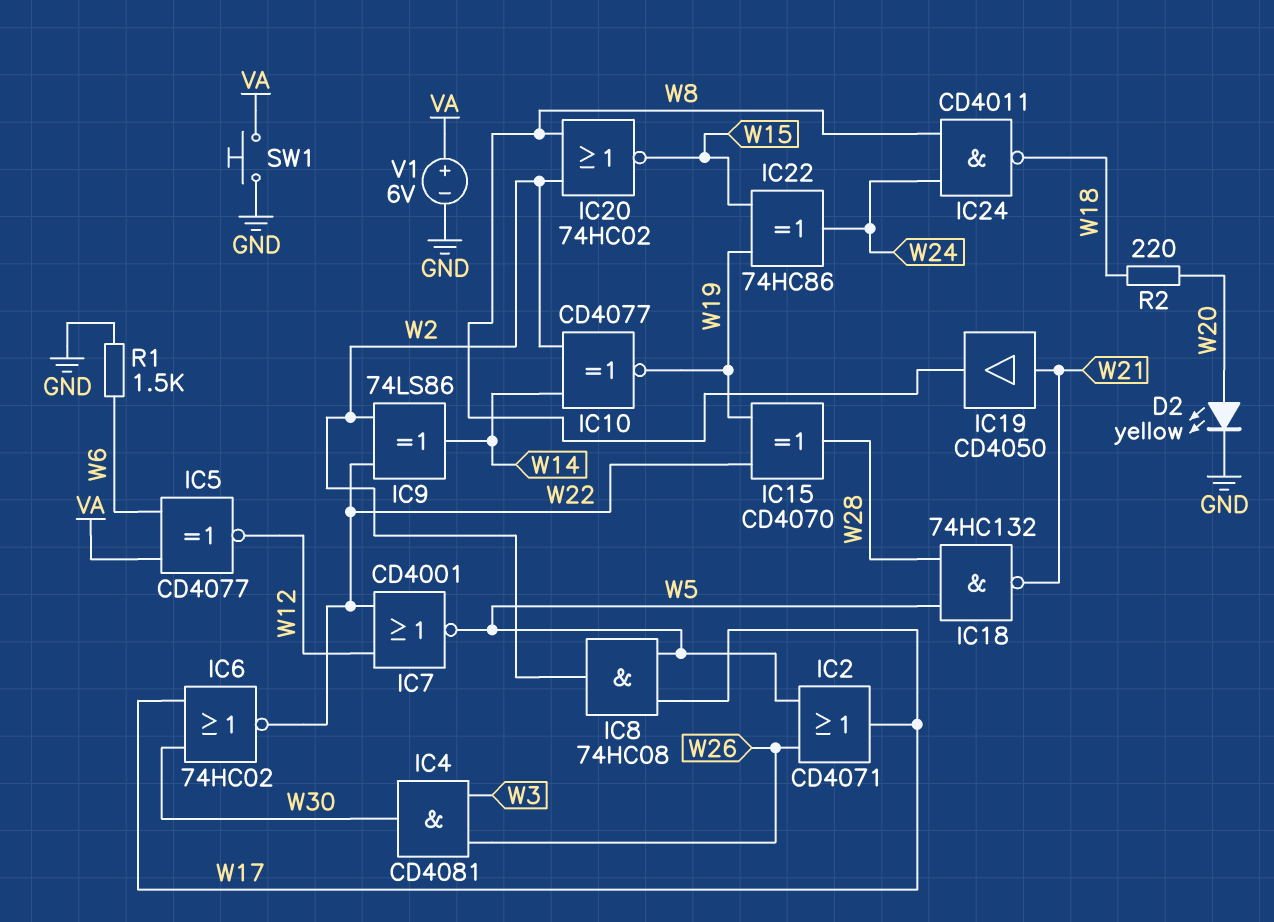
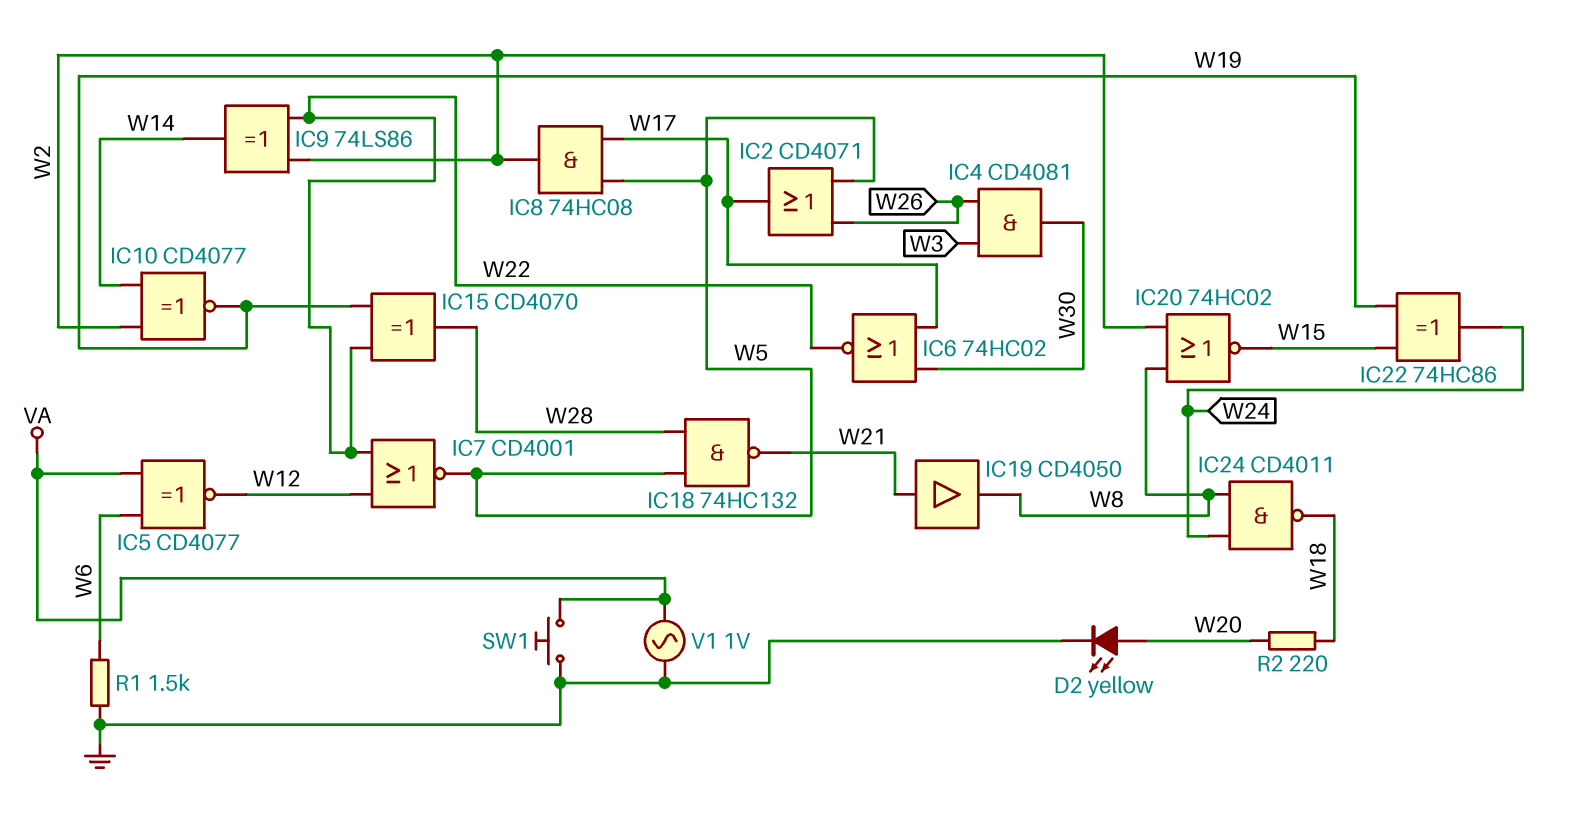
V1: 6V (plus VA, minus GND) -> AC 1V (GND, VA)

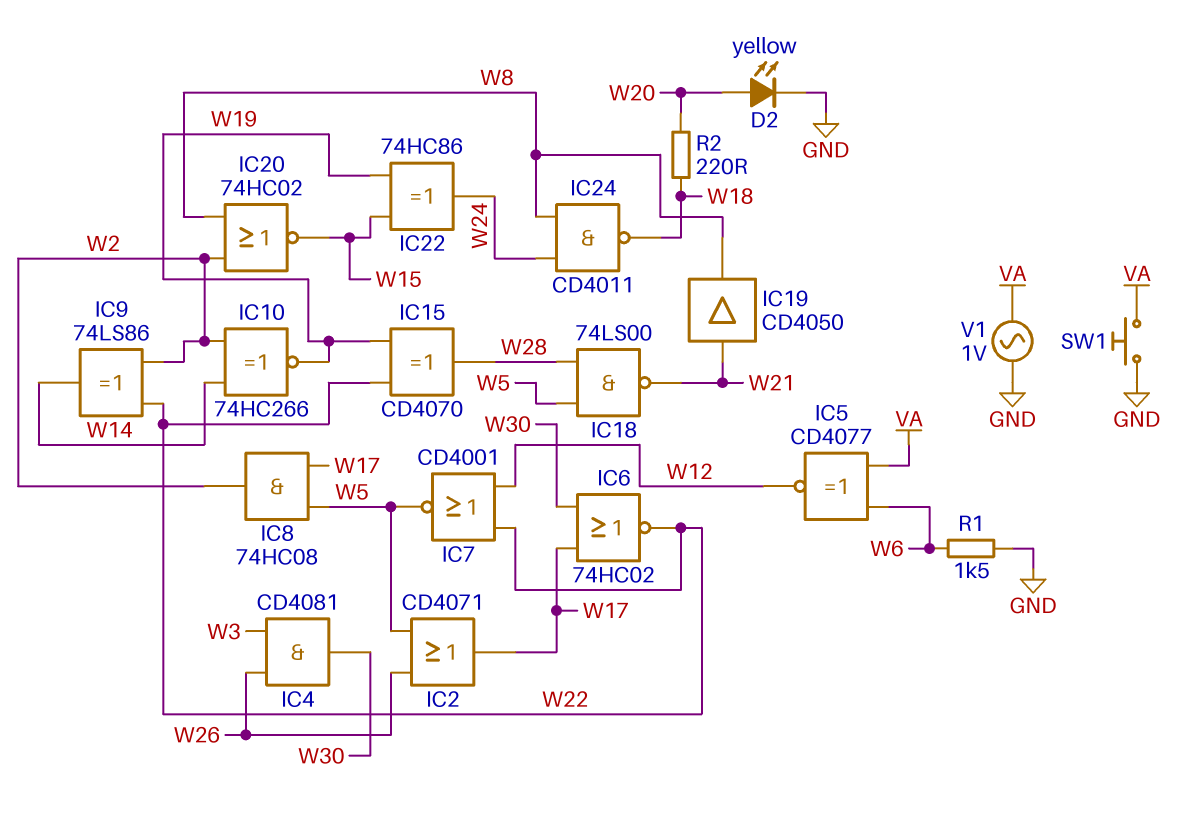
IC10: XNOR CD4077 (in W2, in W14, out W19) -> XNOR 74HC266 (in W2, in W14, out W19)
IC18: NAND 74HC132 (in W5, in W28, out W21) -> NAND 74LS00 (in W5, in W28, out W21)

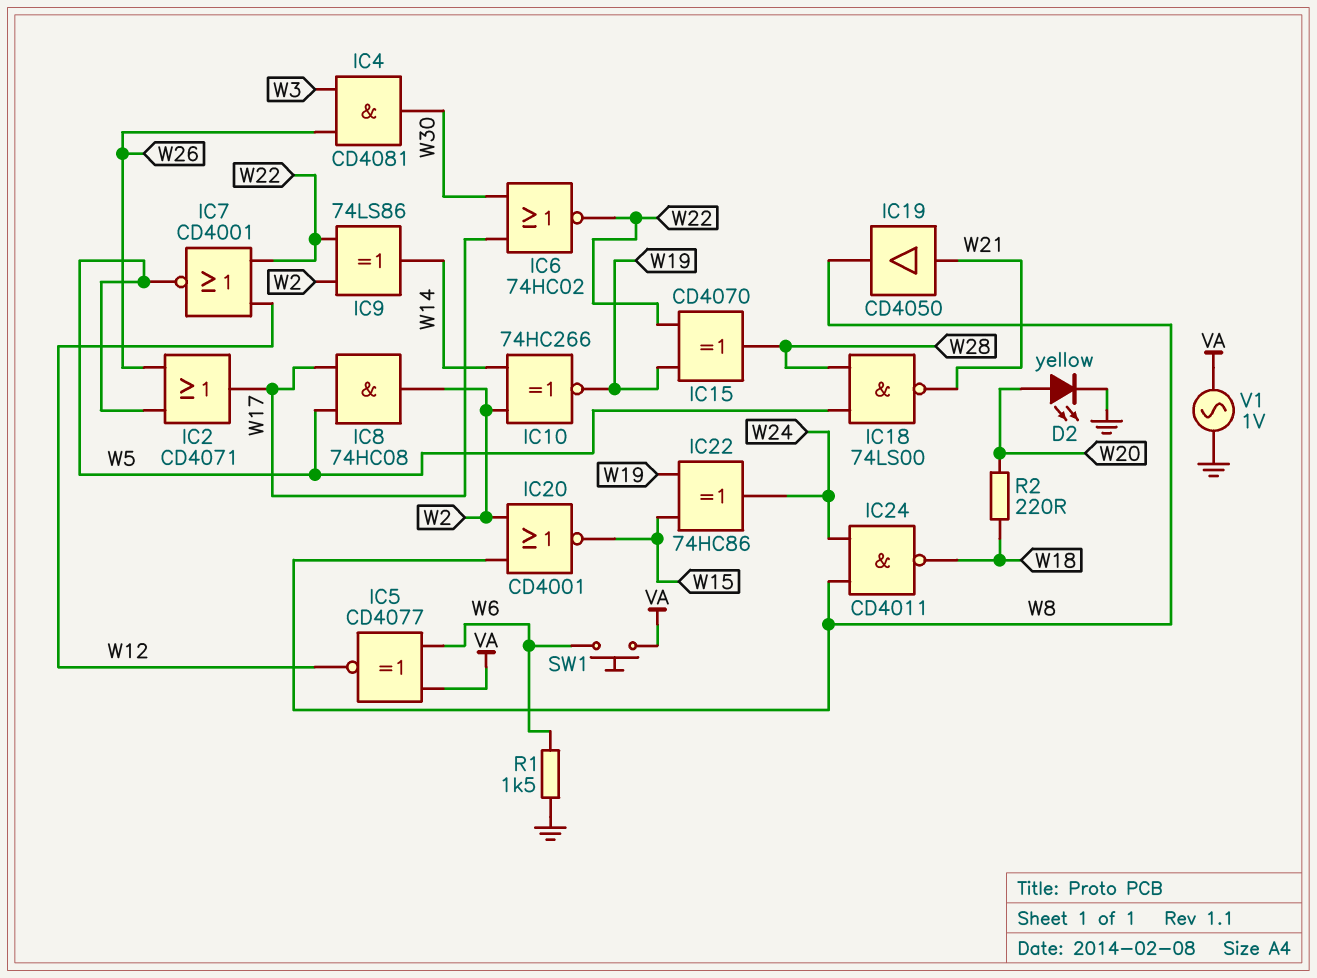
IC20: NOR 74HC02 (in W2, in W8, out W15) -> NOR CD4001 (in W2, in W8, out W15)
SW1: button (GND, VA) -> button (VA, W6)

